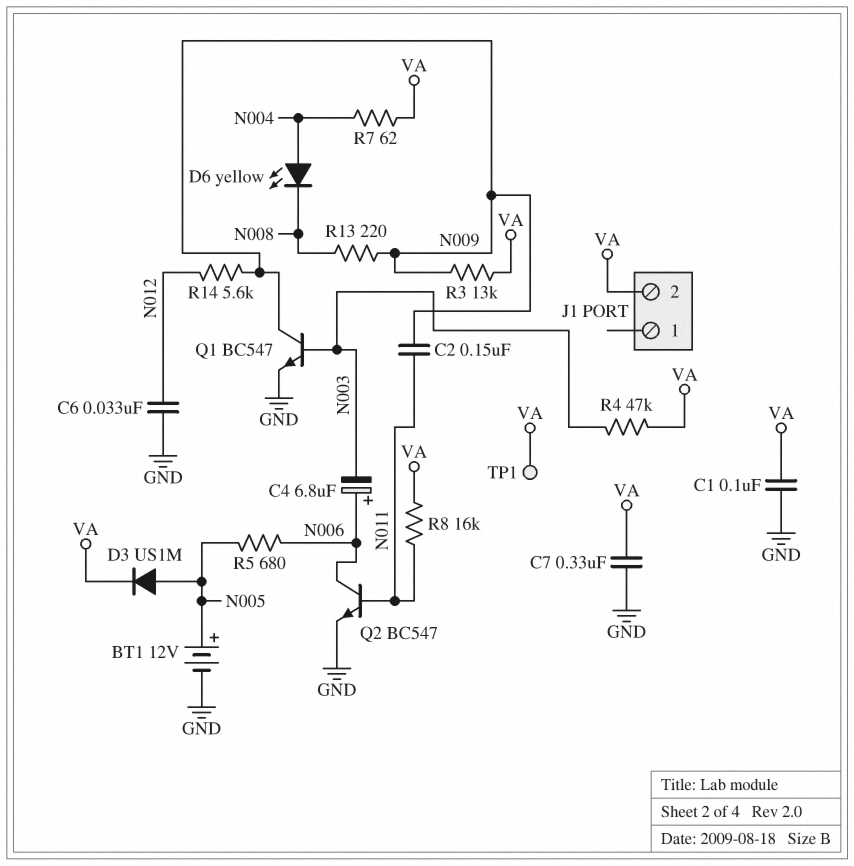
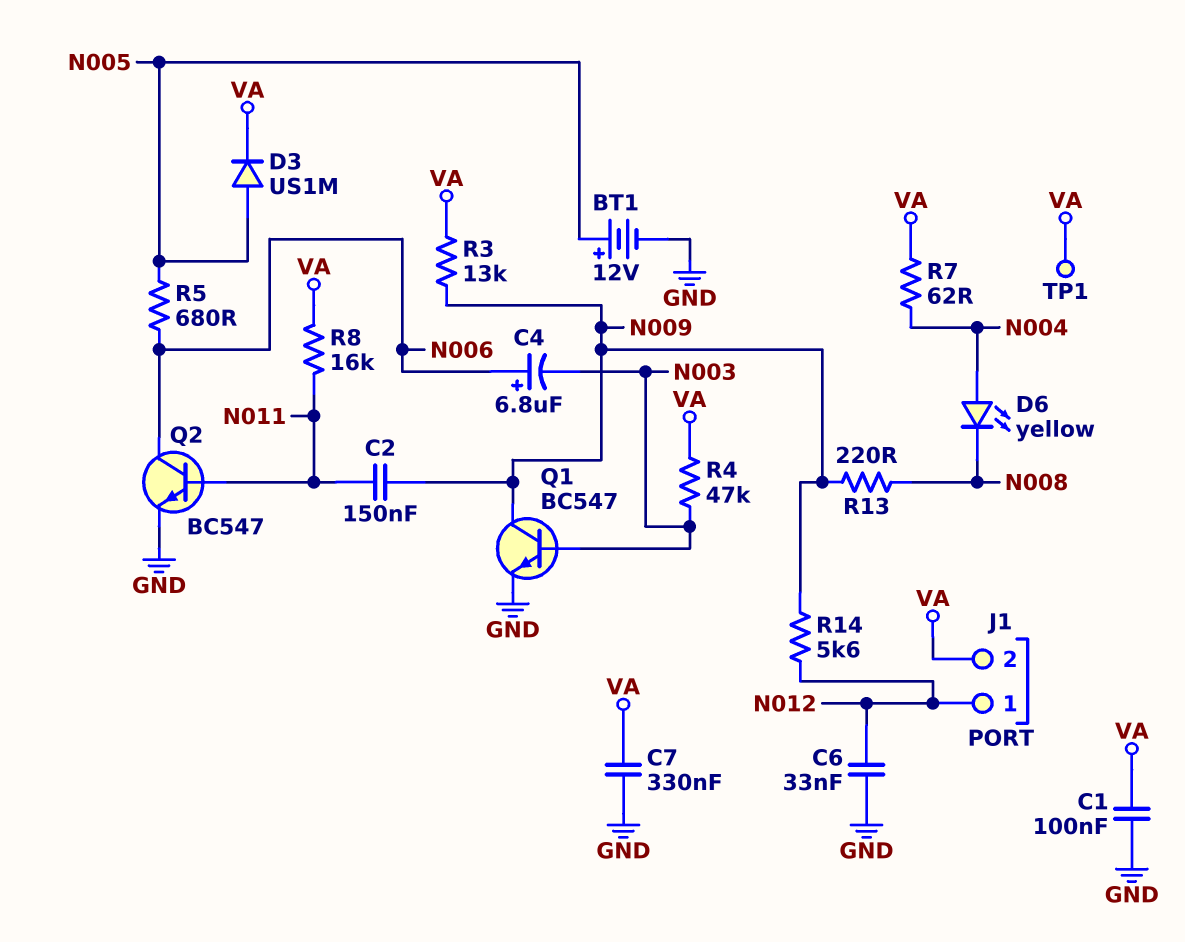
J1 pin 1: none -> N012

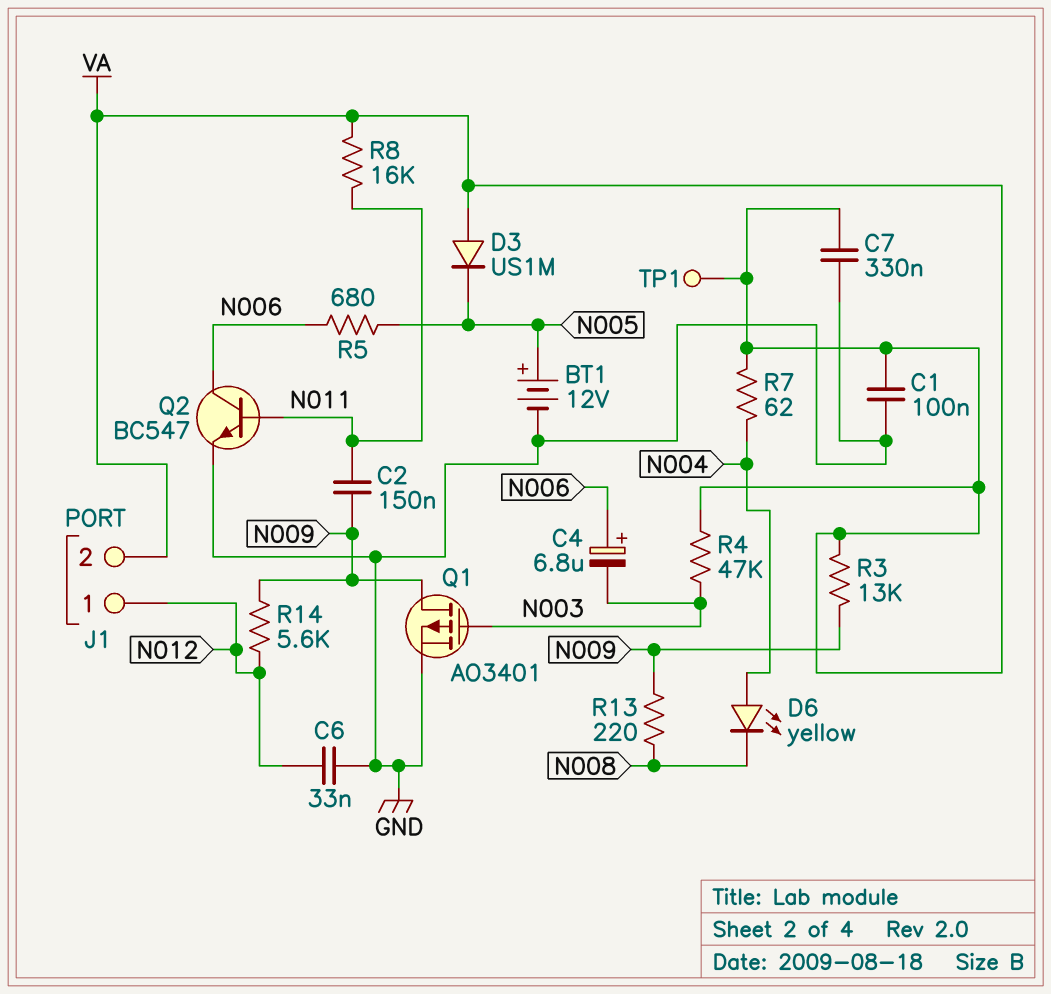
D3: diode US1M (A N005, K VA) -> diode US1M (A VA, K N005)
Q1: NPN BC547 (B N003, C N009, E GND) -> PMOS AO3401 (G N003, D N009, S GND)

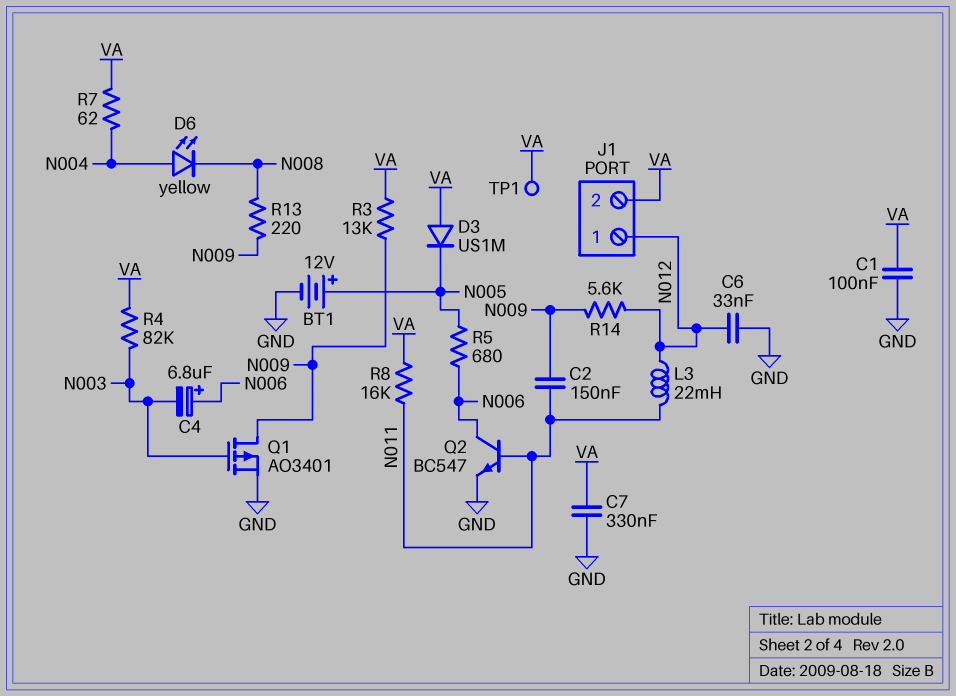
L3: none -> 22mH (N011, N012)
R4: 47k (N003, VA) -> 82k (N003, VA)

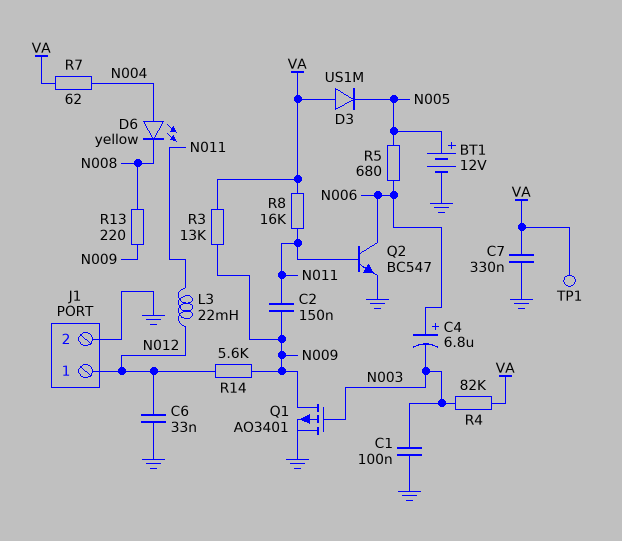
C1: 100nF (GND, VA) -> 100nF (GND, N003)
J1 pin 2: VA -> GND

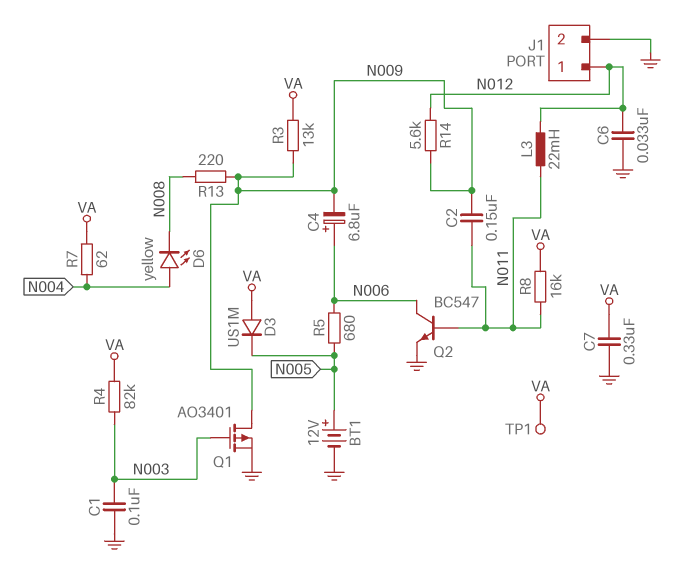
C4: 6.8uF (plus N006, minus N003) -> 6.8uF (plus N006, minus N009)

